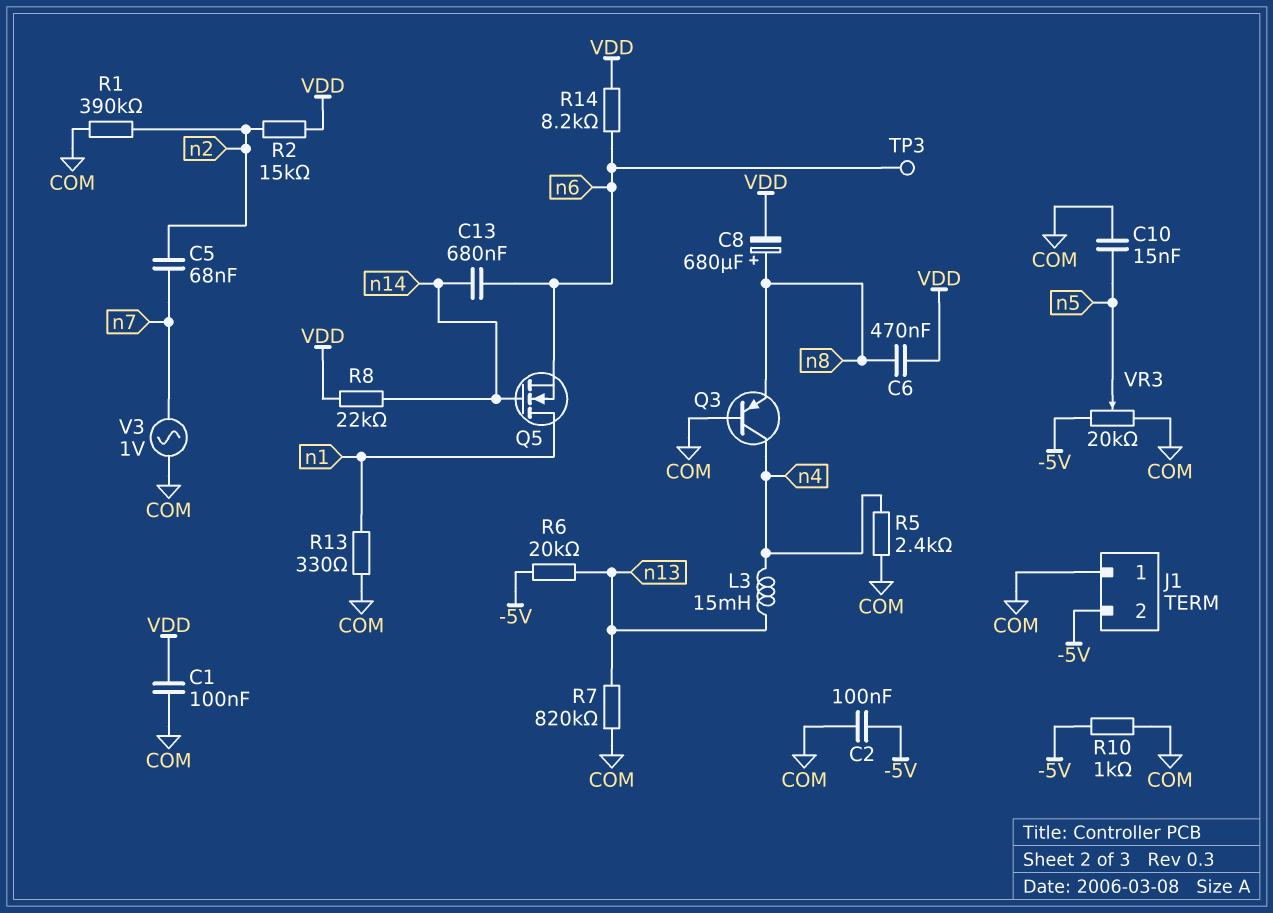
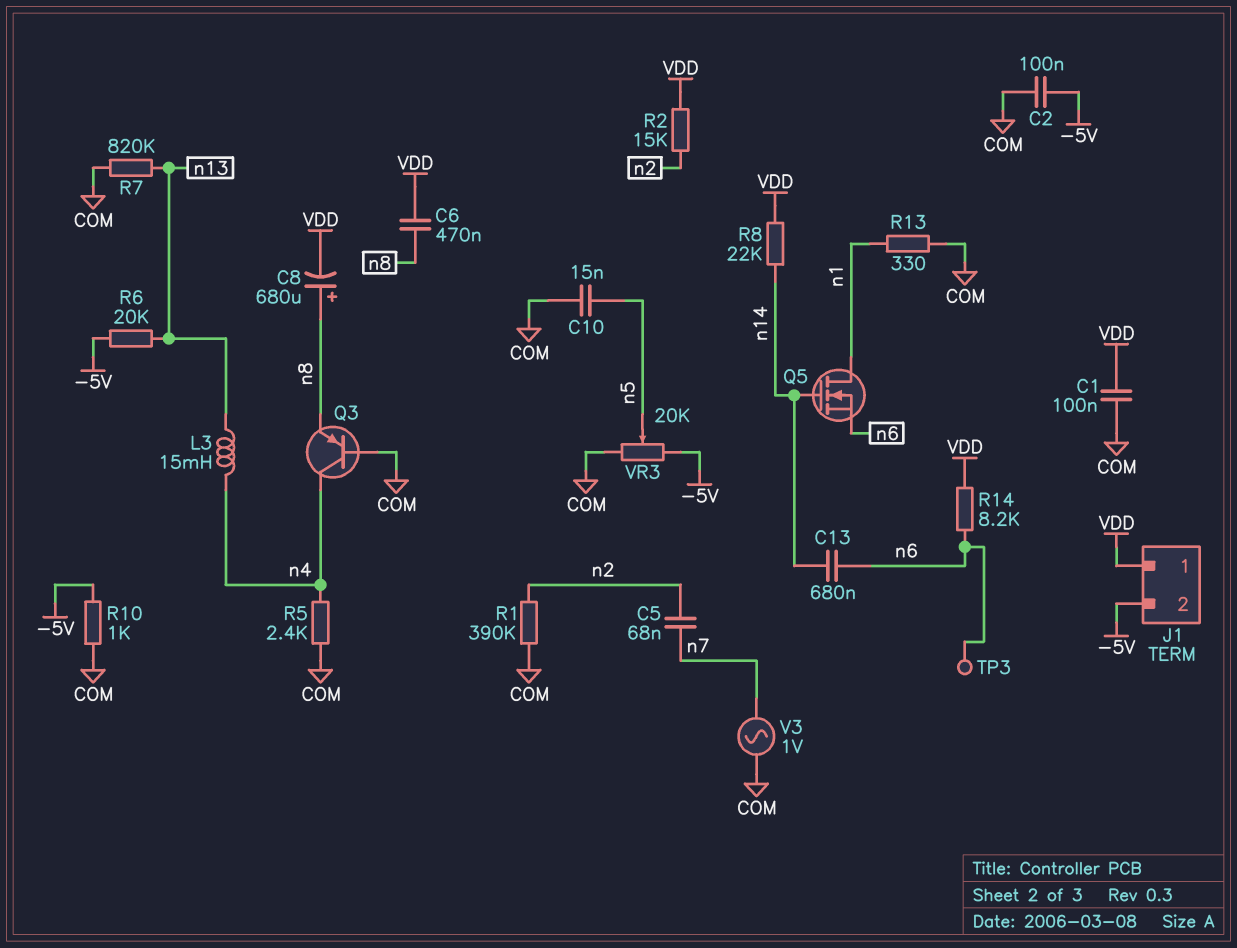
J1 pin 1: COM -> VDD

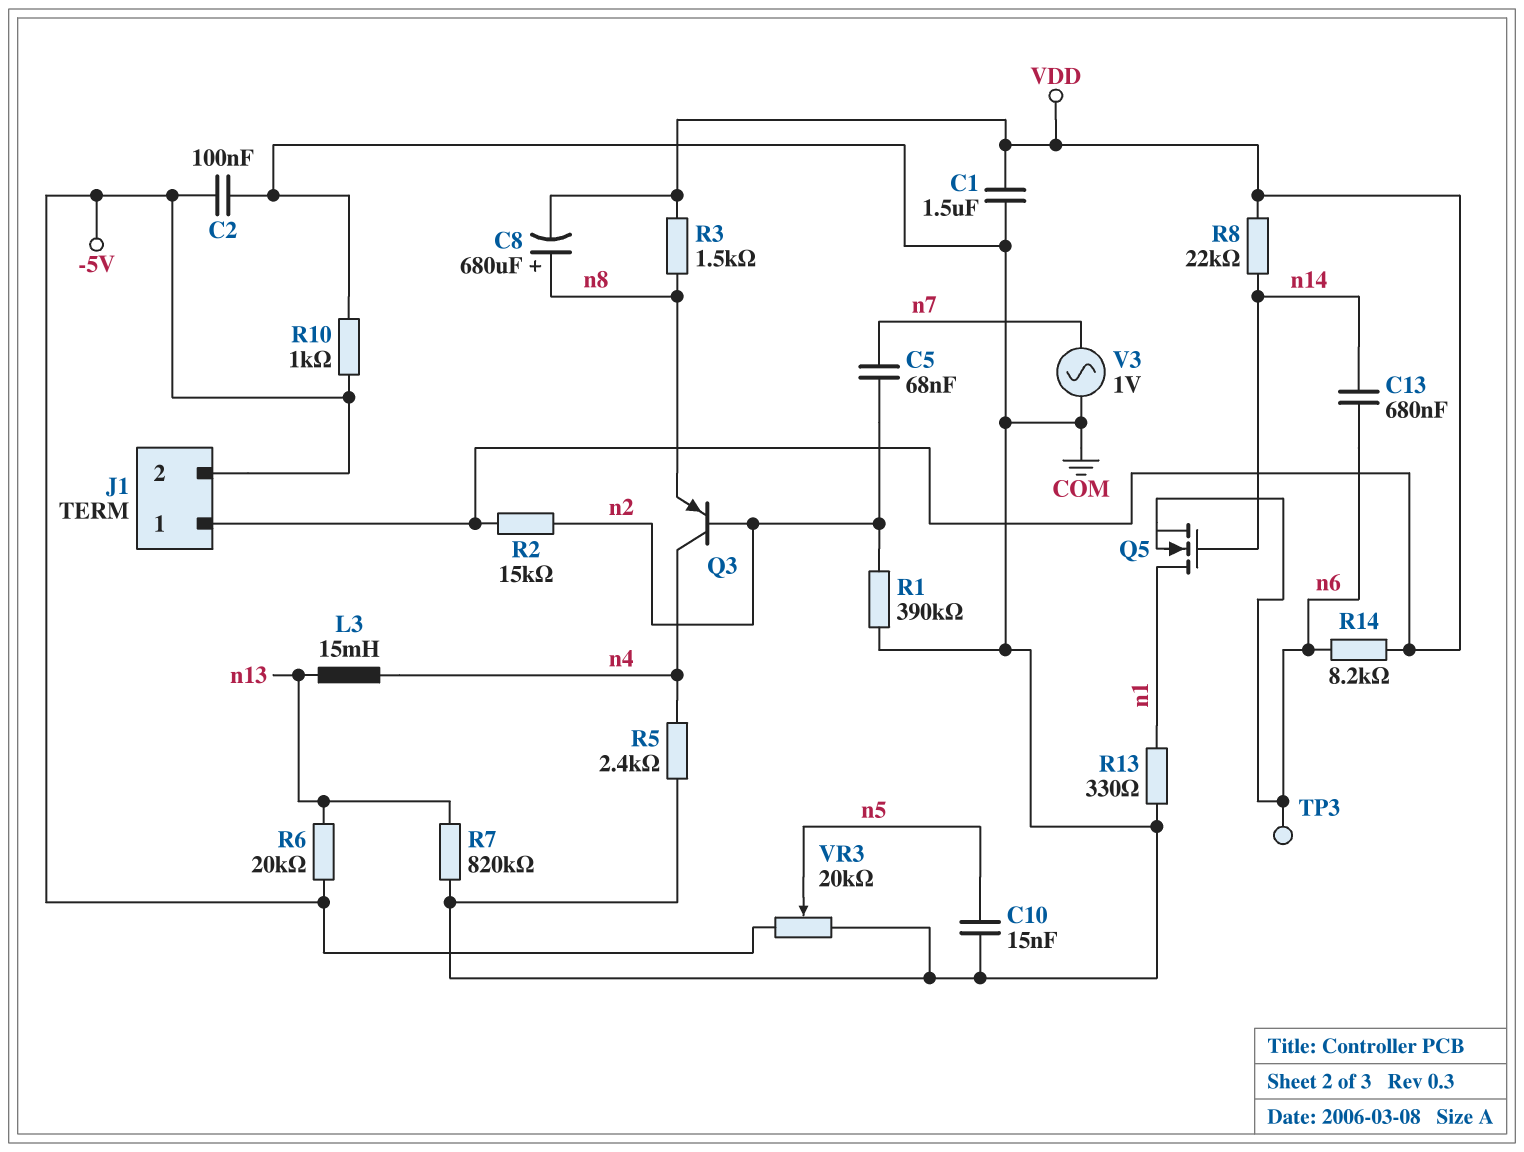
C1: 100nF (COM, VDD) -> 1.5uF (COM, VDD)
C6: 470nF (VDD, n8) -> none
Q3: PNP (B COM, C n4, E n8) -> PNP (B n2, C n4, E n8)
R3: none -> 1.5k (VDD, n8)

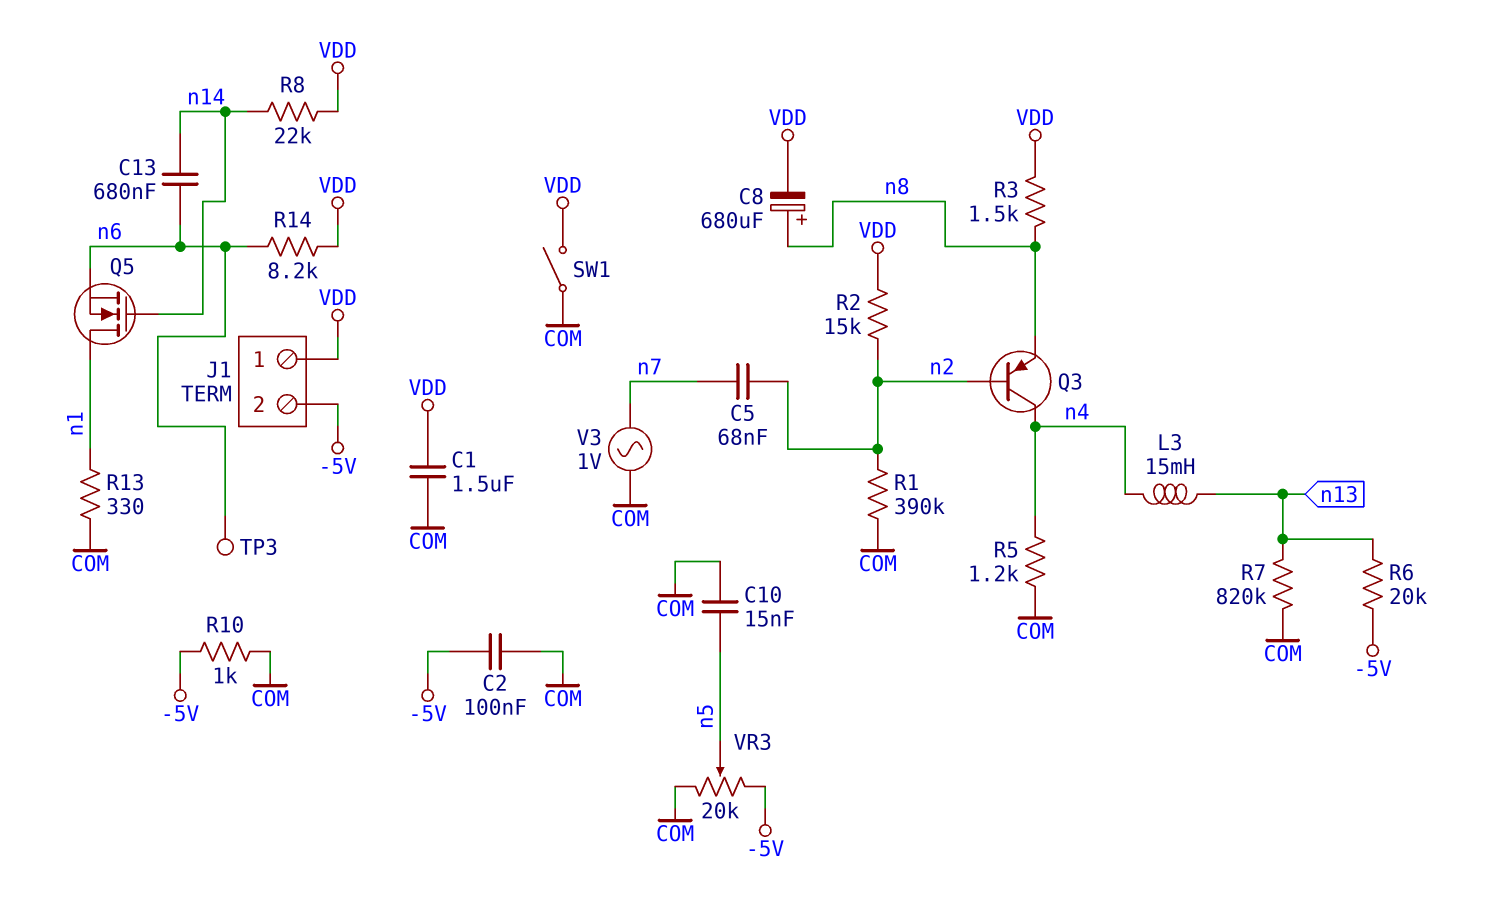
R5: 2.4k (COM, n4) -> 1.2k (COM, n4)
SW1: none -> switch (COM, VDD)

